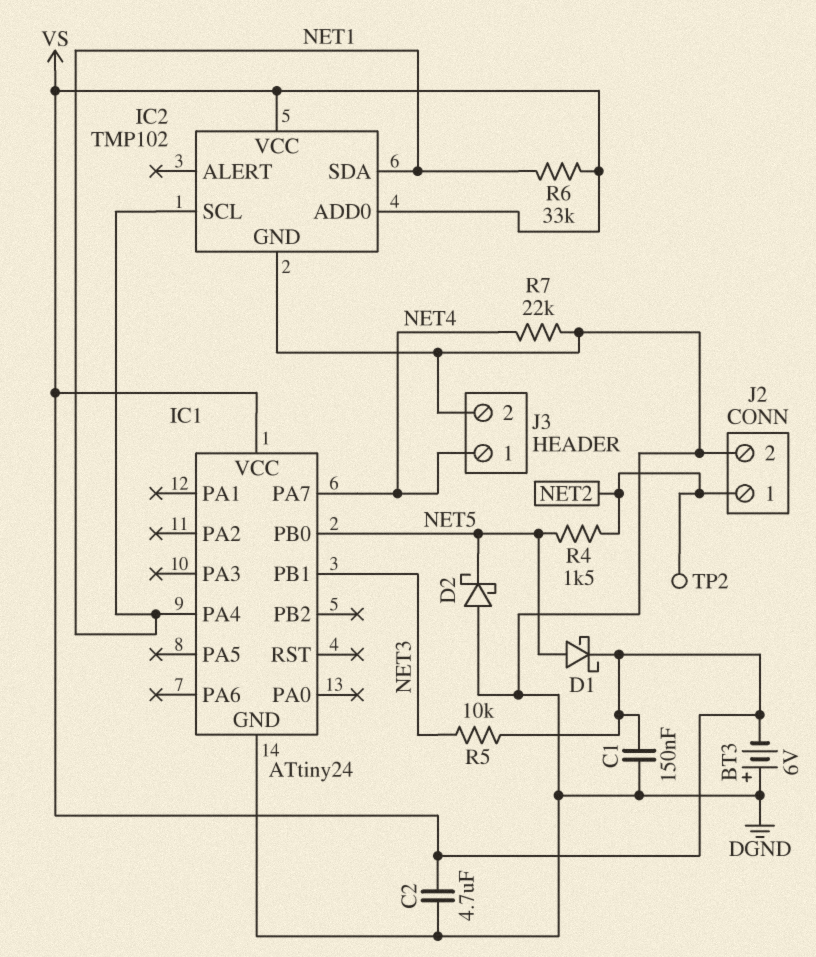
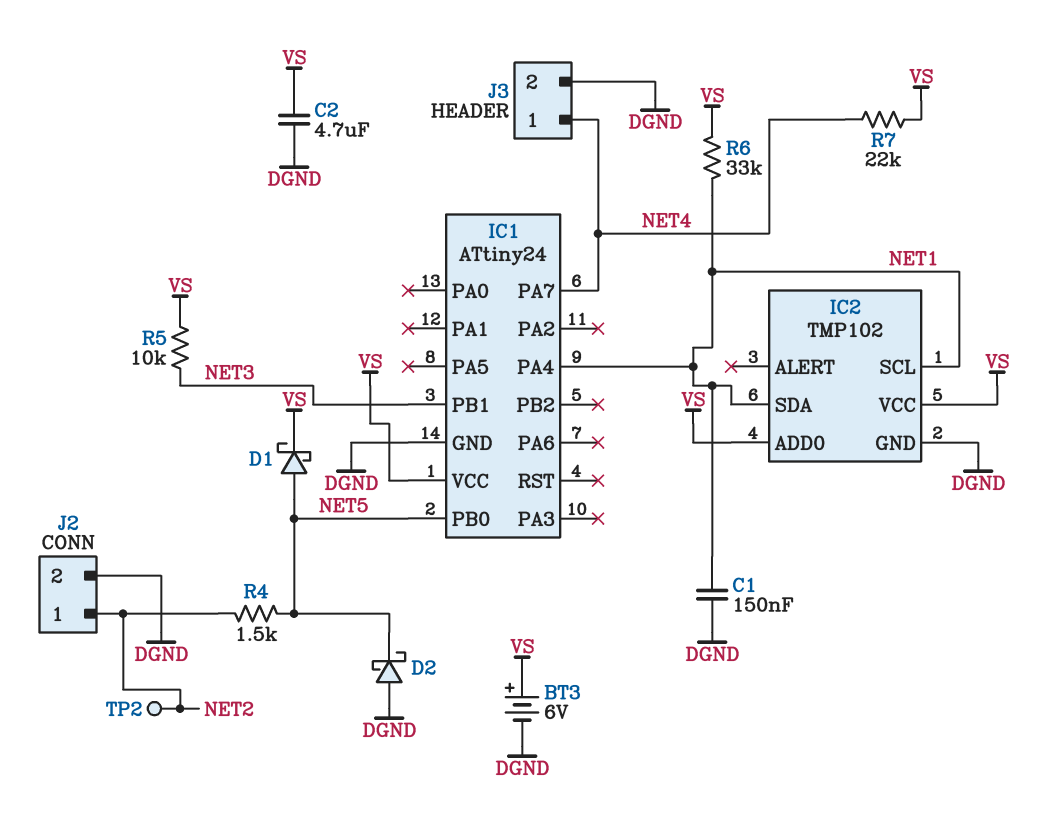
BT3: 6V (plus DGND, minus VS) -> 6V (plus VS, minus DGND)
C1: 150nF (DGND, VS) -> 150nF (DGND, NET1)
R7: 22k (DGND, NET4) -> 22k (NET4, VS)

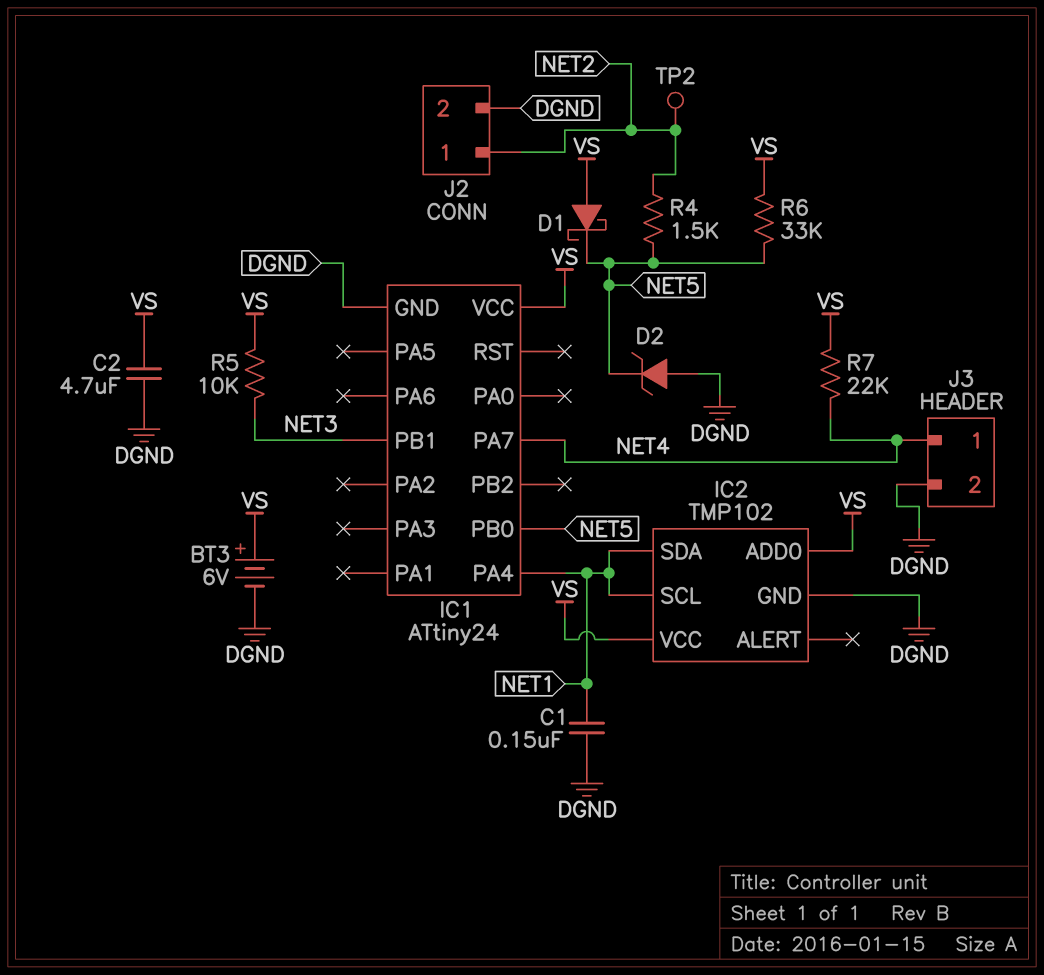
D1: schottky (A NET5, K VS) -> schottky (A VS, K NET5)
D2: schottky (A DGND, K NET5) -> zener (A DGND, K NET5)
R6: 33k (NET1, VS) -> 33k (NET5, VS)

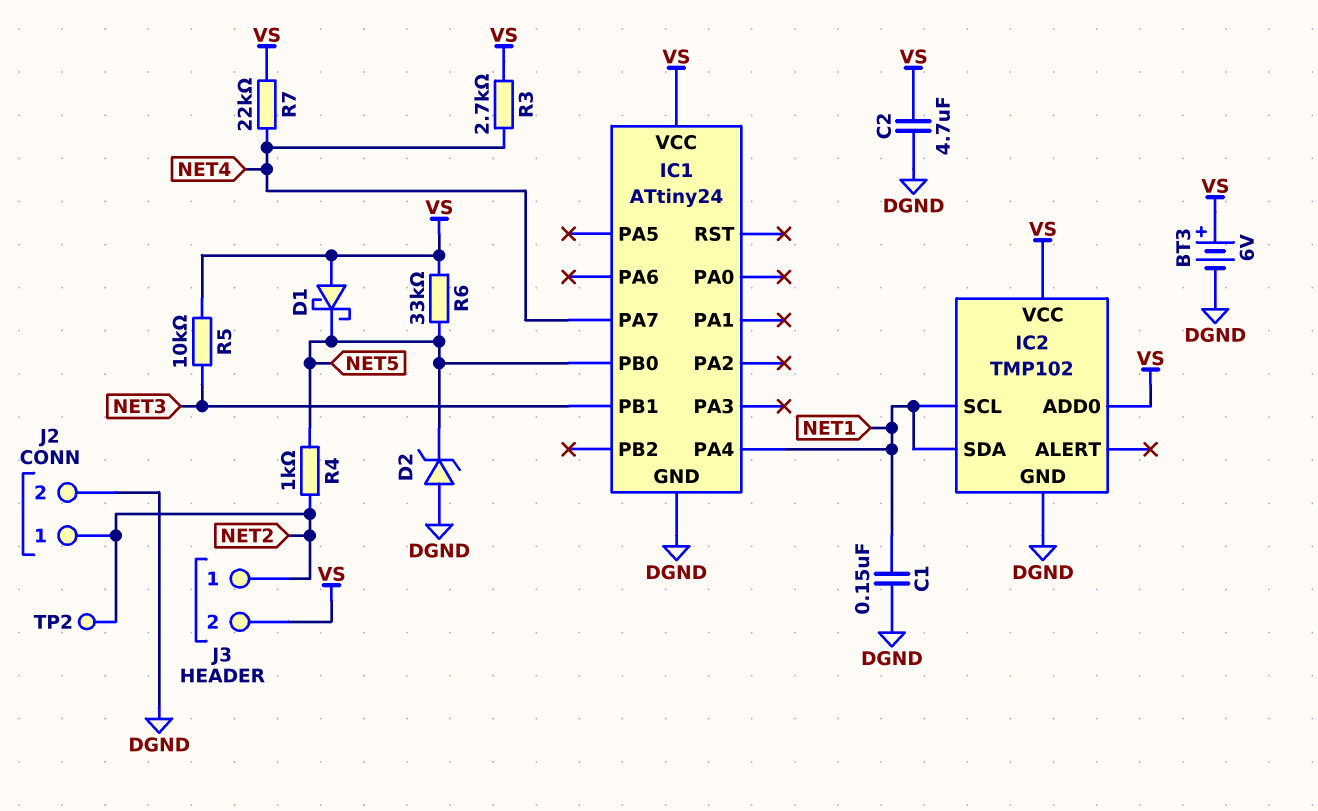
J3 pin 1: NET4 -> NET2
J3 pin 2: DGND -> VS
R3: none -> 2.7k (NET4, VS)
R4: 1.5k (NET2, NET5) -> 1k (NET2, NET5)

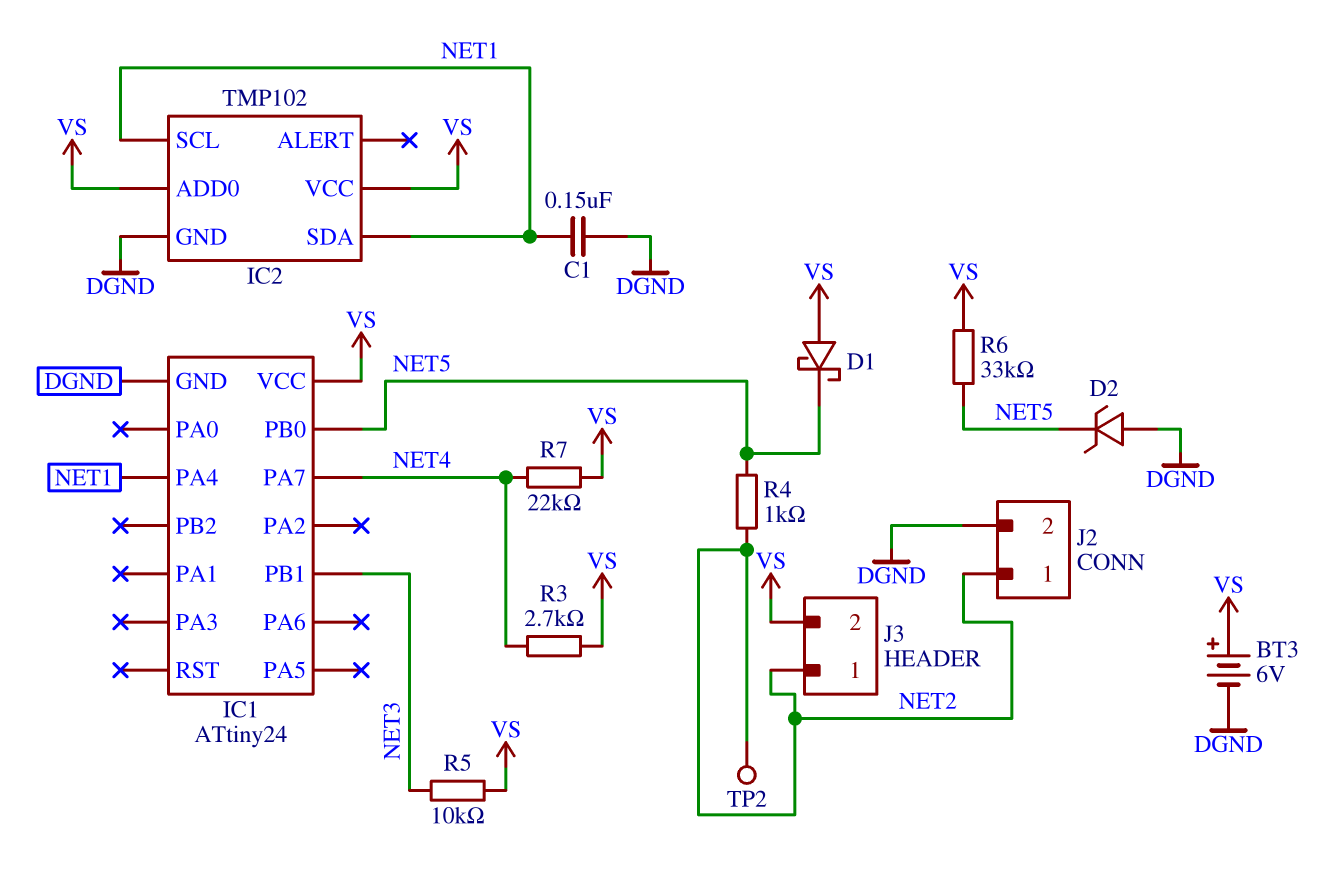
C2: 4.7uF (DGND, VS) -> none

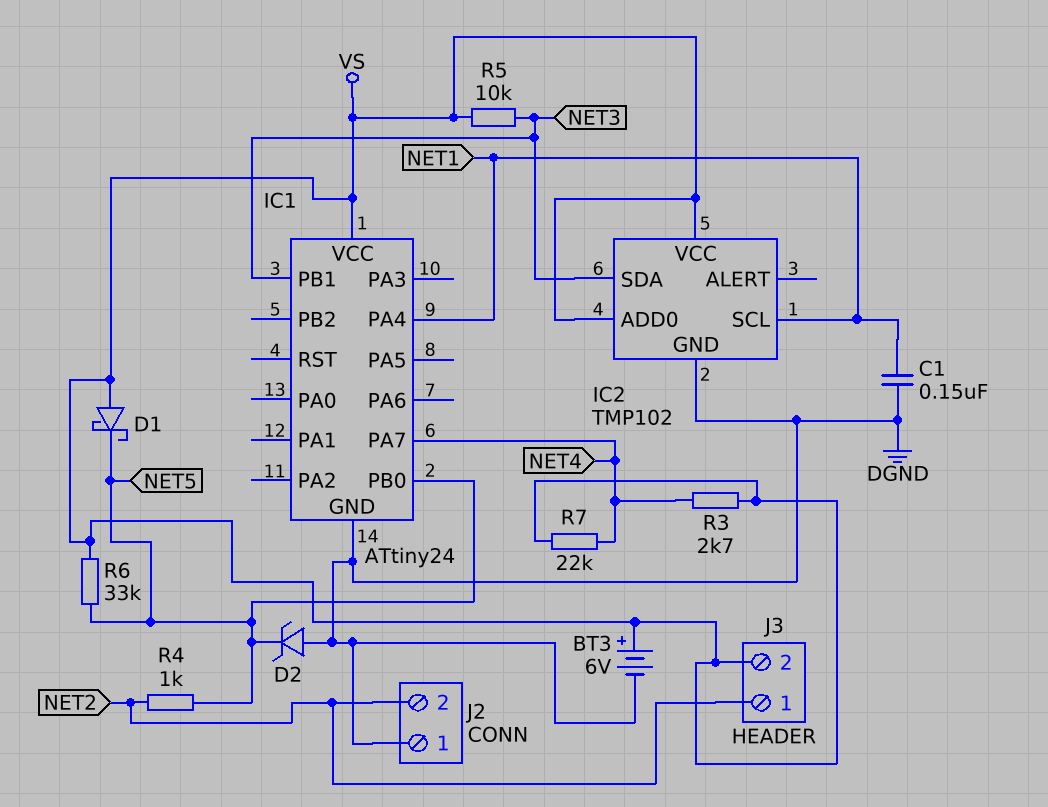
IC2 pin SDA: NET1 -> NET3
J2 pin 1: NET2 -> DGND
J2 pin 2: DGND -> NET2
TP2: test point (NET2) -> none

